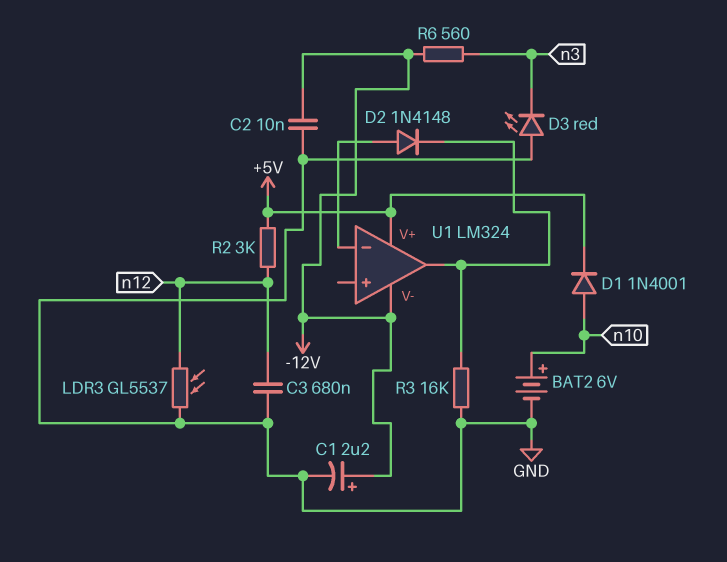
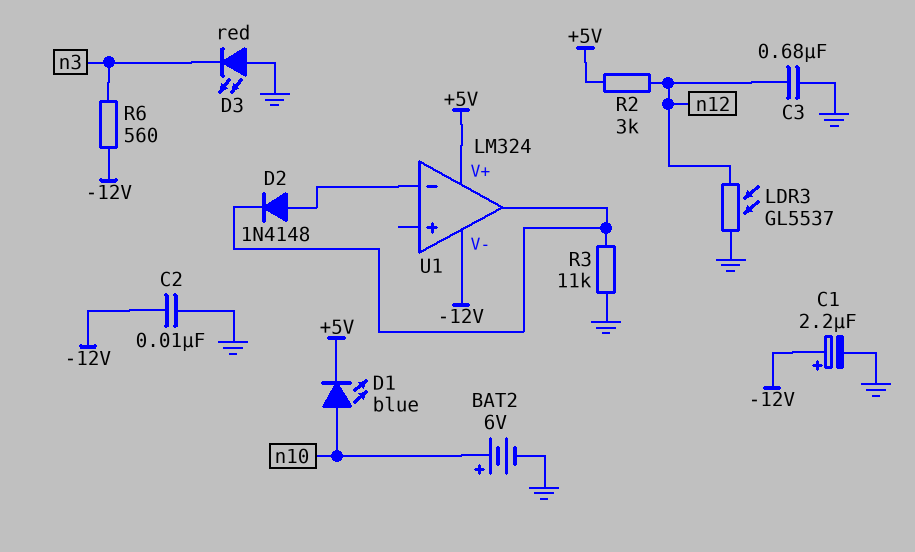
D1: diode 1N4001 (A n10, K +5V) -> LED blue (A n10, K +5V)
R3: 16k (GND, U1/out) -> 11k (GND, U1/out)

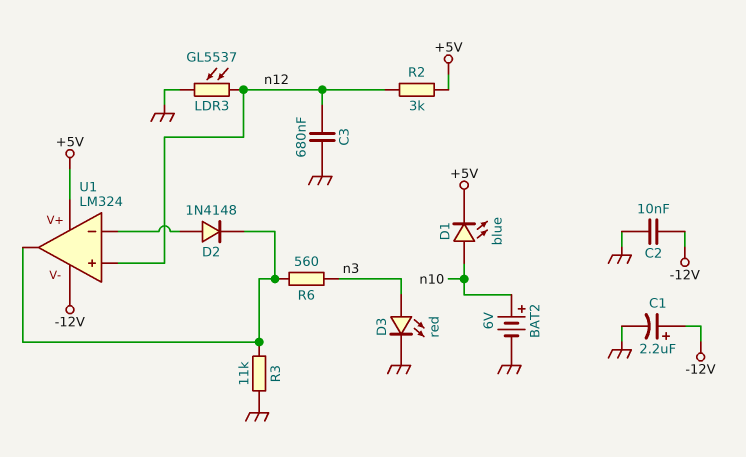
D3: LED red (A GND, K n3) -> LED red (A n3, K GND)
R6: 560 (-12V, n3) -> 560 (U1/out, n3)
U1 pin in+: none -> n12

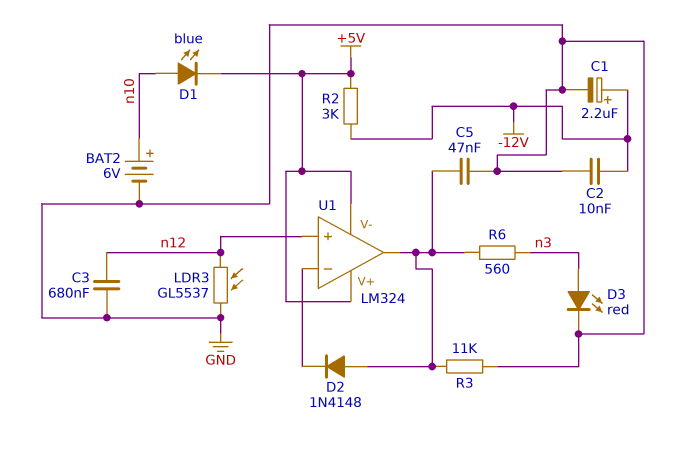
C5: none -> 47nF (GND, U1/out)
D2: diode 1N4148 (A U1/in-, K U1/out) -> diode 1N4148 (A U1/out, K U1/in-)
R2: 3k (+5V, n12) -> 3k (+5V, -12V)
U1 pin V-: -12V -> +5V

